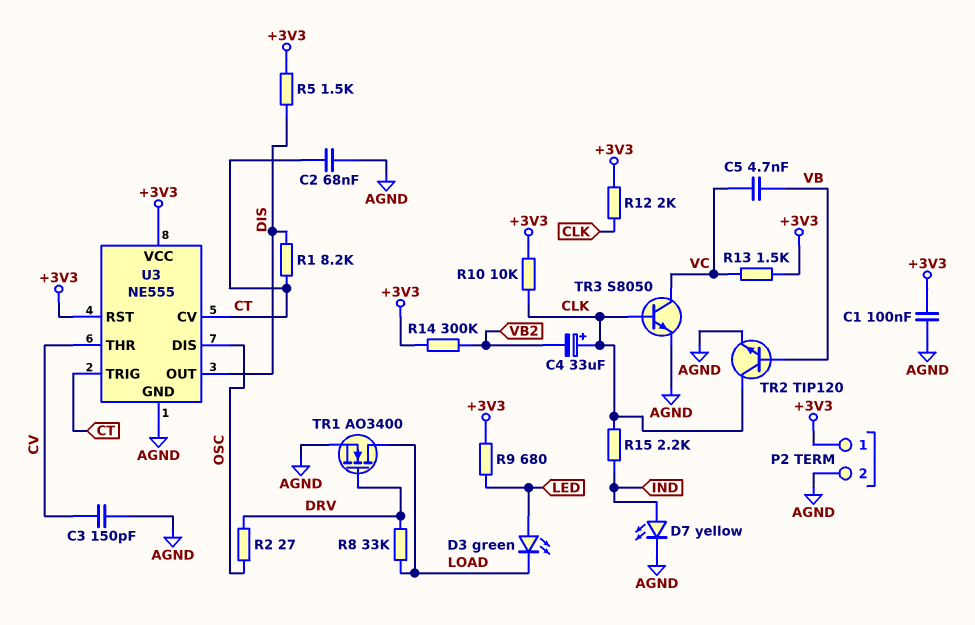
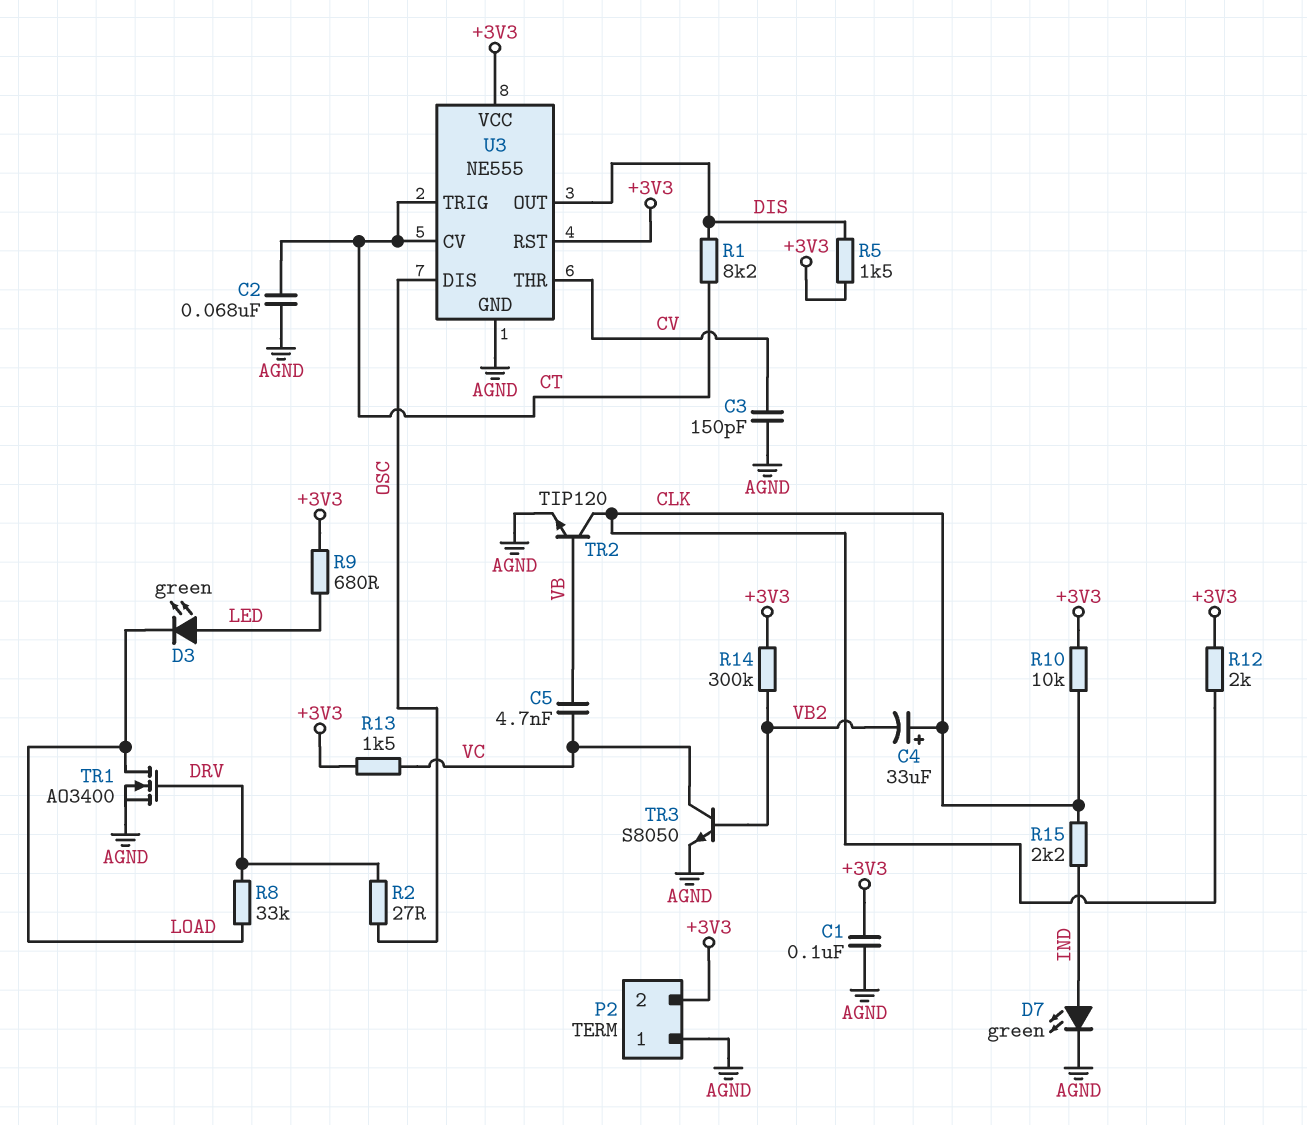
D7: LED yellow (A IND, K AGND) -> LED green (A IND, K AGND)
P2 pin 1: +3V3 -> AGND
P2 pin 2: AGND -> +3V3
TR3: NPN S8050 (B CLK, C VC, E AGND) -> NPN S8050 (B VB2, C VC, E AGND)

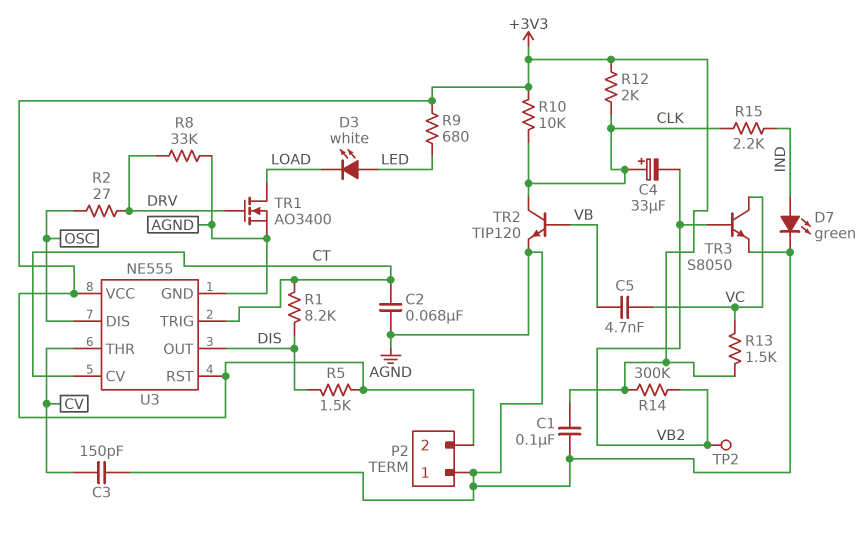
D3: LED green (A LED, K LOAD) -> LED white (A LED, K LOAD)
R8: 33k (DRV, LOAD) -> 33k (AGND, DRV)
TP2: none -> test point (VB2)

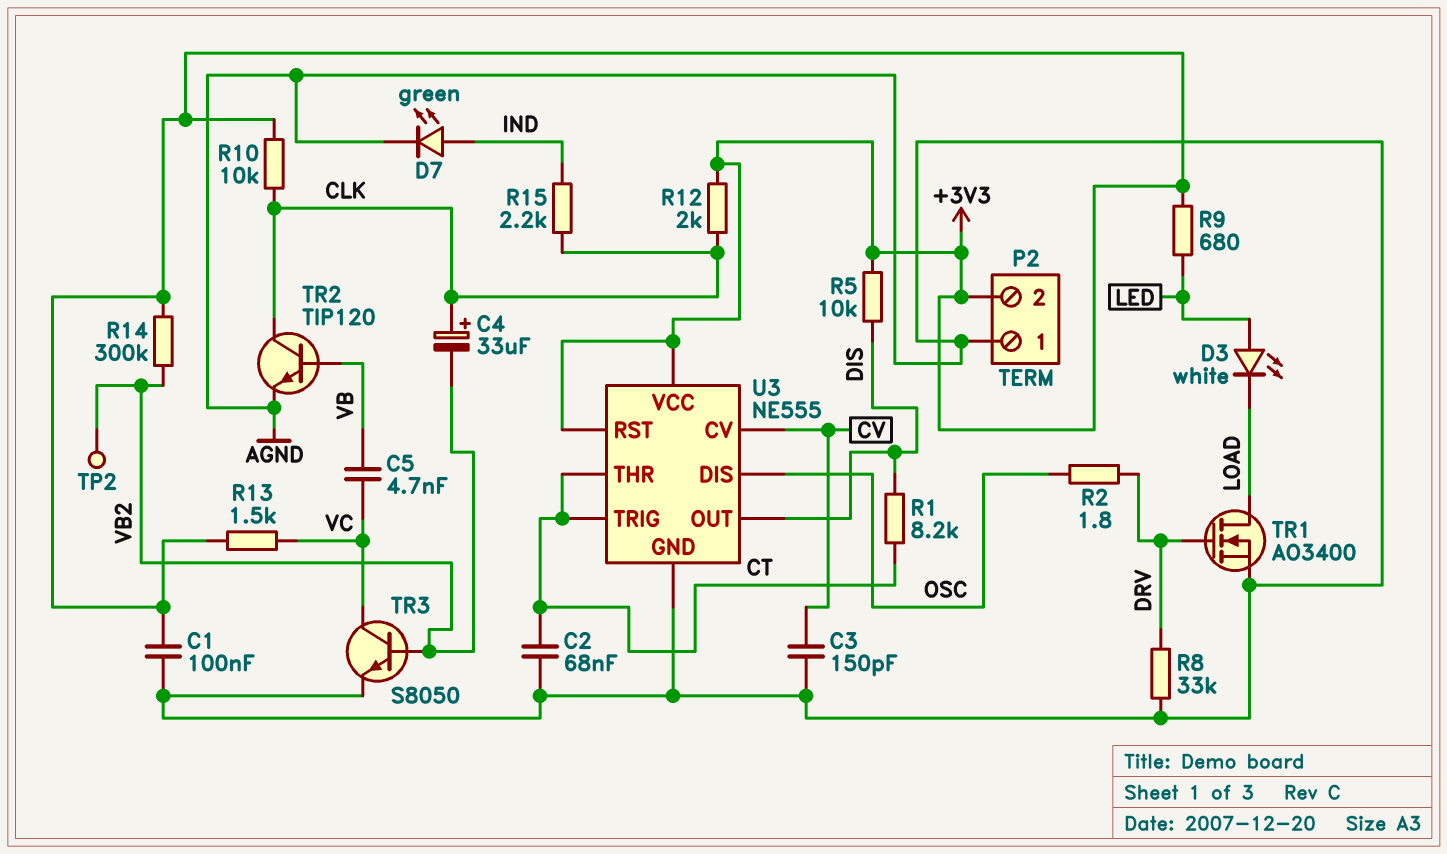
R2: 27 (DRV, OSC) -> 1.8 (DRV, OSC)
R5: 1.5k (+3V3, DIS) -> 10k (+3V3, DIS)
U3 pin CV: CT -> CV
U3 pin THR: CV -> CT

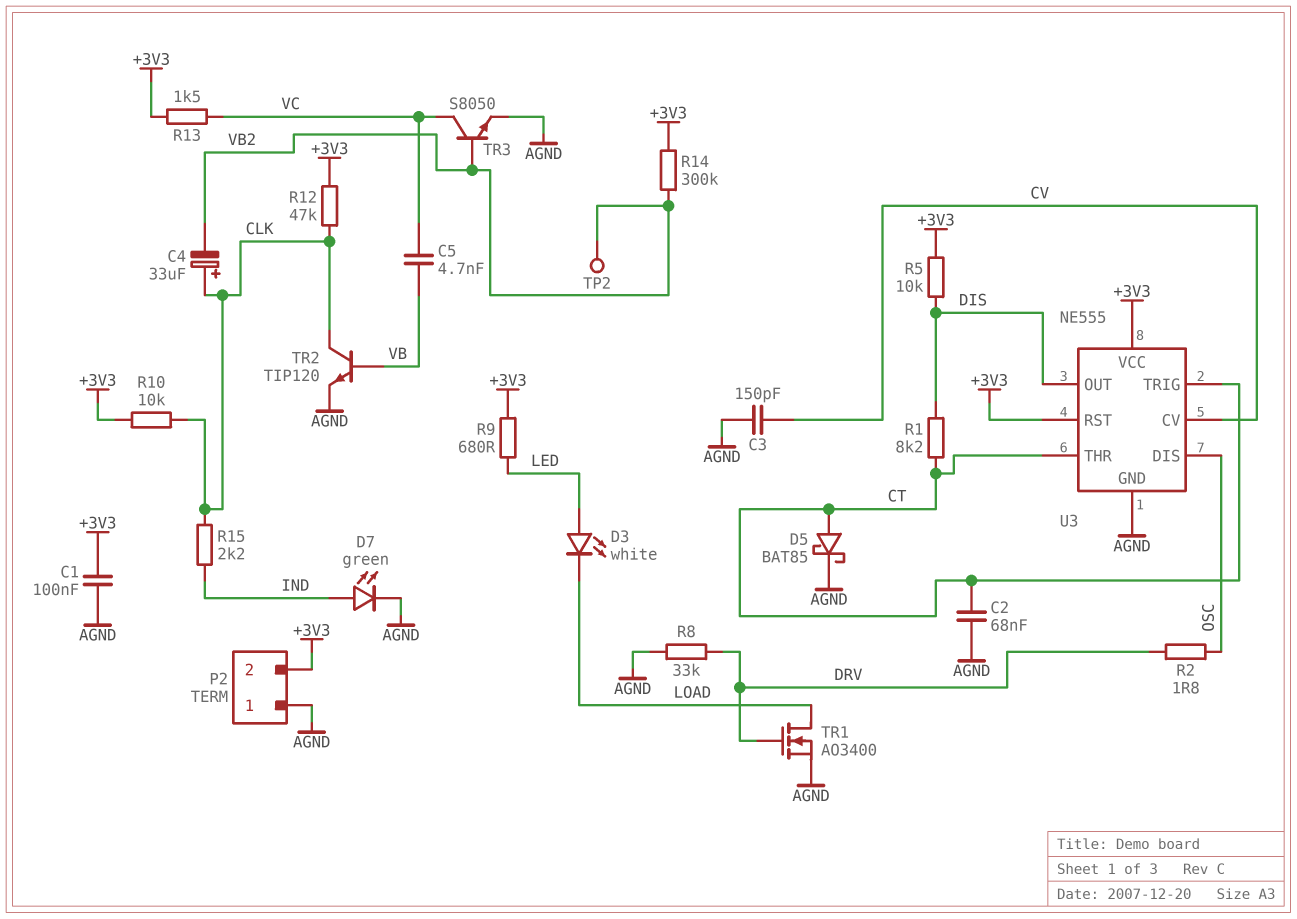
D5: none -> schottky BAT85 (A CT, K AGND)
R12: 2k (+3V3, CLK) -> 47k (+3V3, CLK)

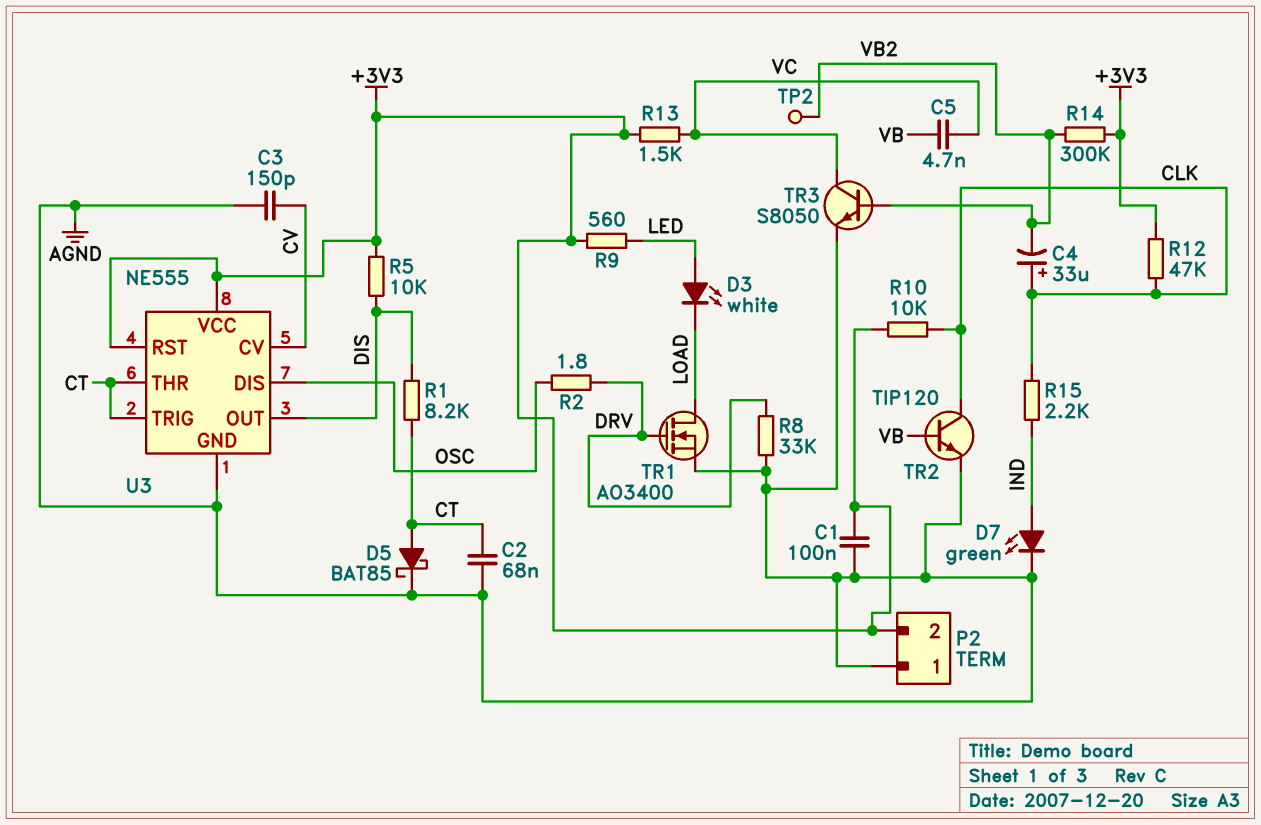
R9: 680 (+3V3, LED) -> 560 (+3V3, LED)

